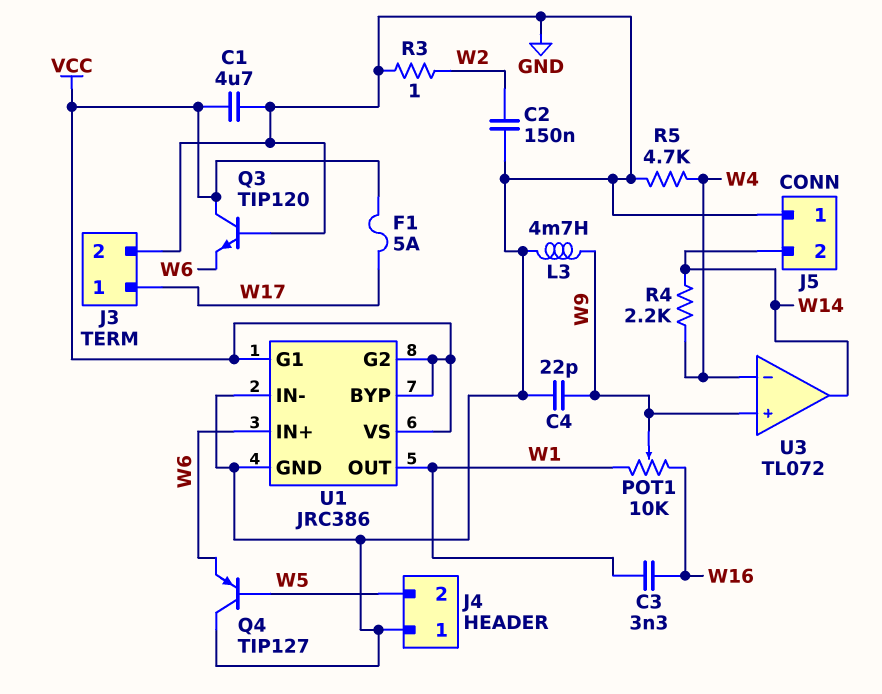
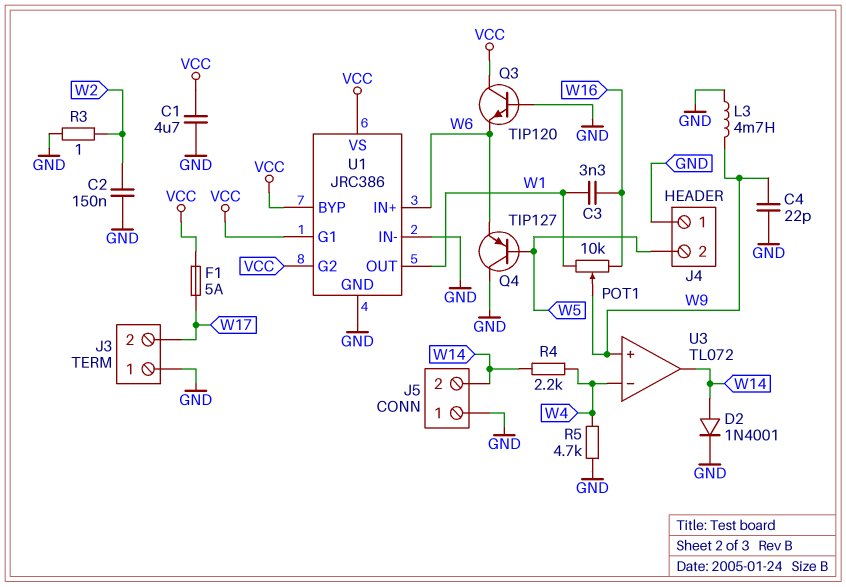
D2: none -> diode 1N4001 (A W14, K GND)
J3 pin 1: W17 -> GND
J3 pin 2: GND -> W17

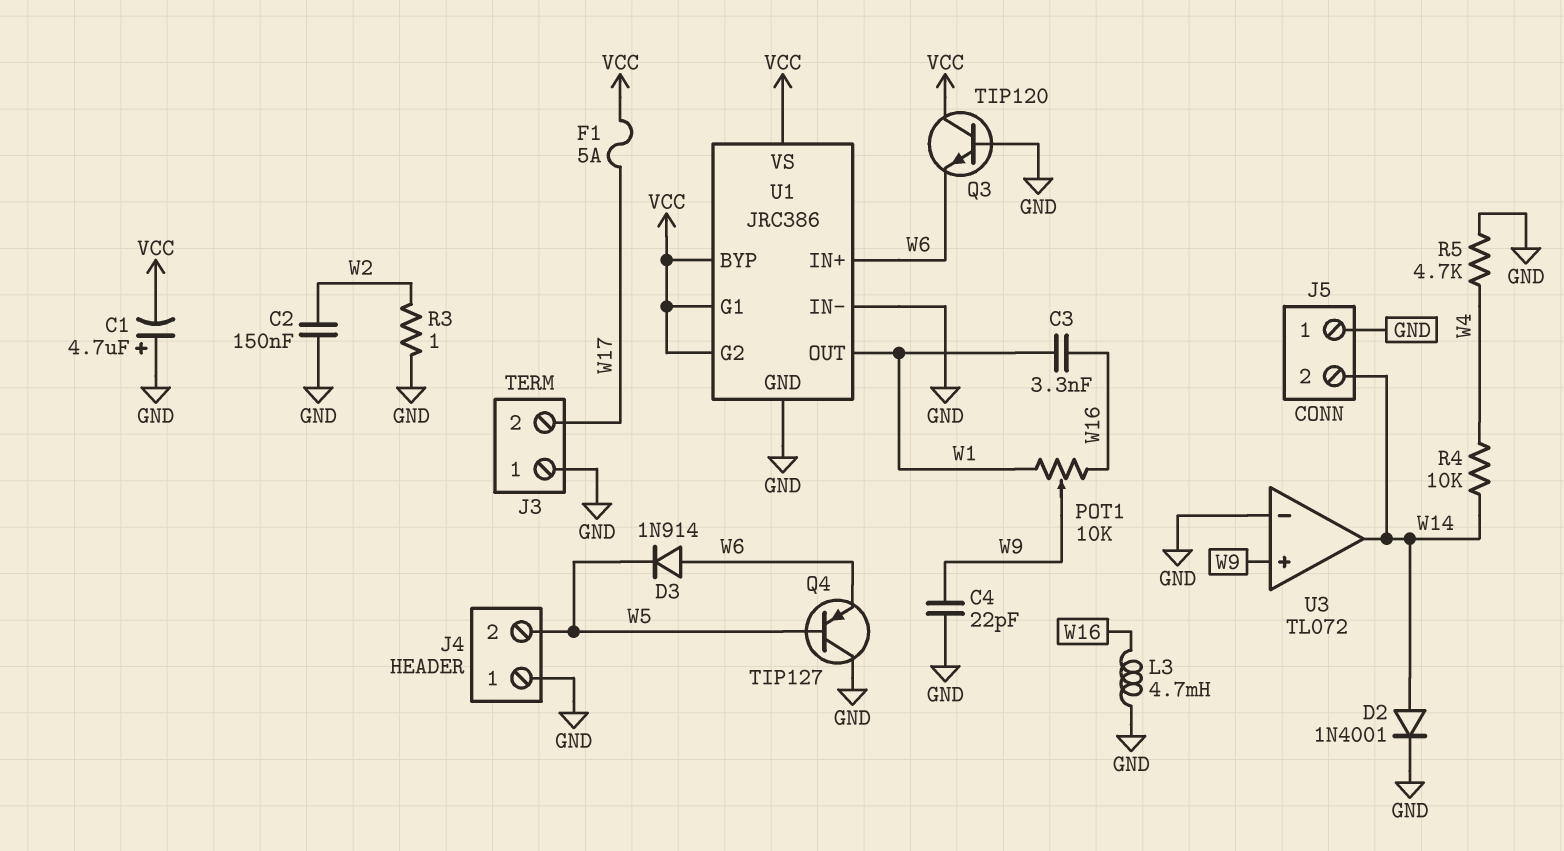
C1: 4.7uF (GND, VCC) -> 4.7uF (plus GND, minus VCC)
D3: none -> diode 1N914 (A W6, K W5)
L3: 4.7mH (GND, W9) -> 4.7mH (GND, W16)
R4: 2.2k (W4, W14) -> 10k (W4, W14)
U3 pin in-: W4 -> GND

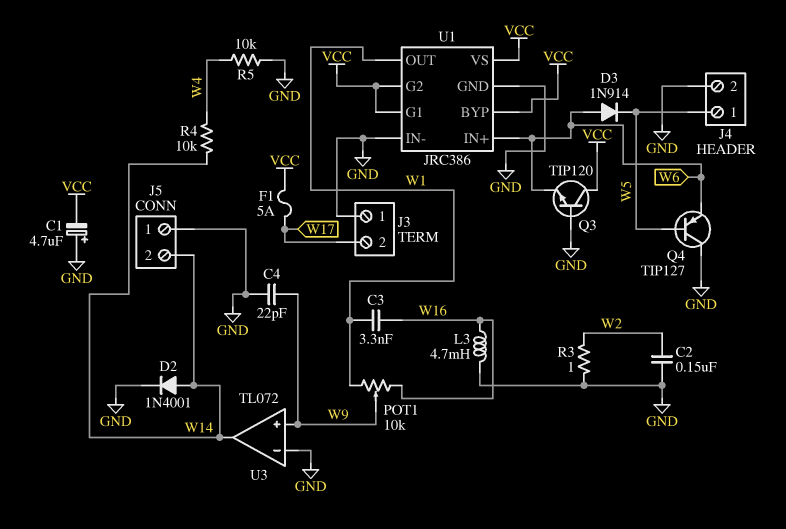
J4 pin 1: GND -> W5
J4 pin 2: W5 -> GND
R5: 4.7k (GND, W4) -> 10k (GND, W4)

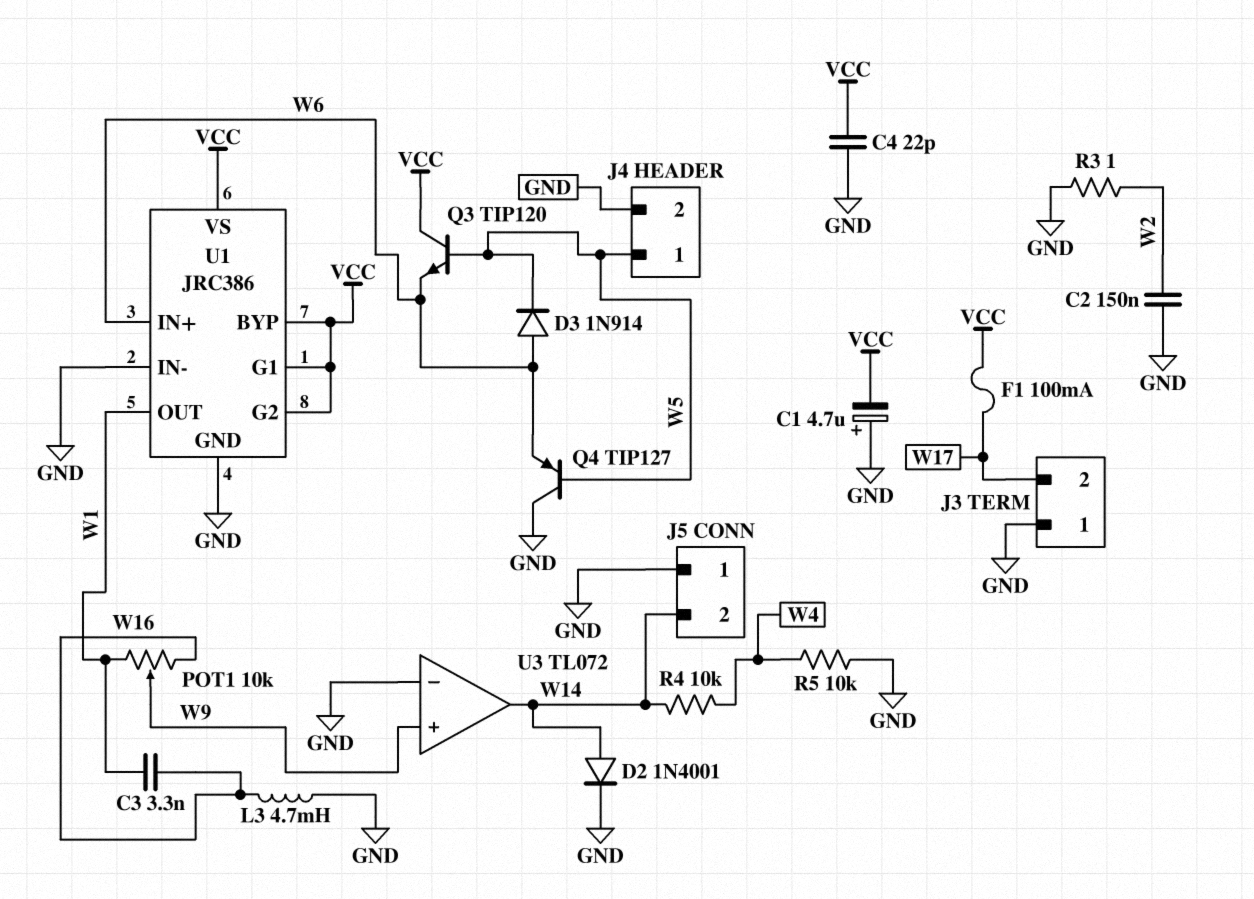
C4: 22pF (GND, W9) -> 22pF (GND, VCC)
F1: 5A (VCC, W17) -> 100mA (VCC, W17)
Q3: NPN TIP120 (B GND, C VCC, E W6) -> NPN TIP120 (B W5, C VCC, E W6)

